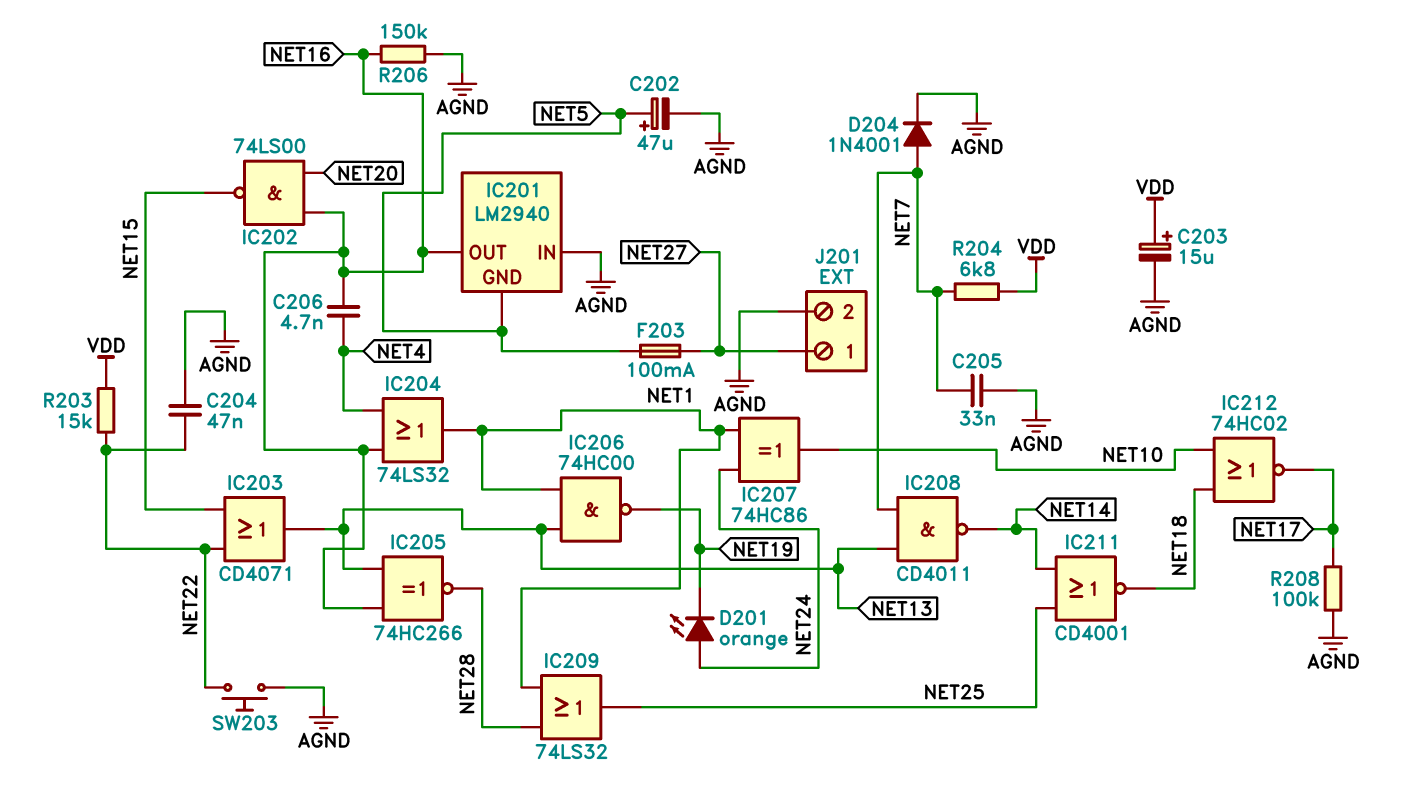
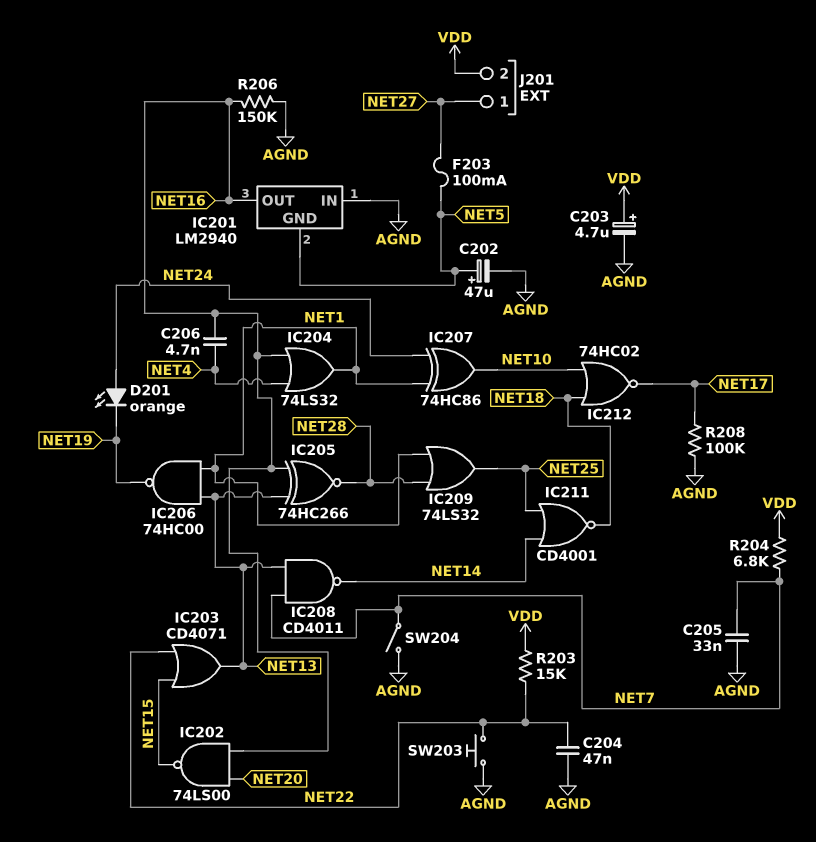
C203: 15uF (plus VDD, minus AGND) -> 4.7uF (plus VDD, minus AGND)
D204: diode 1N4001 (A NET7, K AGND) -> none
J201 pin 2: AGND -> VDD
SW204: none -> switch (AGND, NET7)

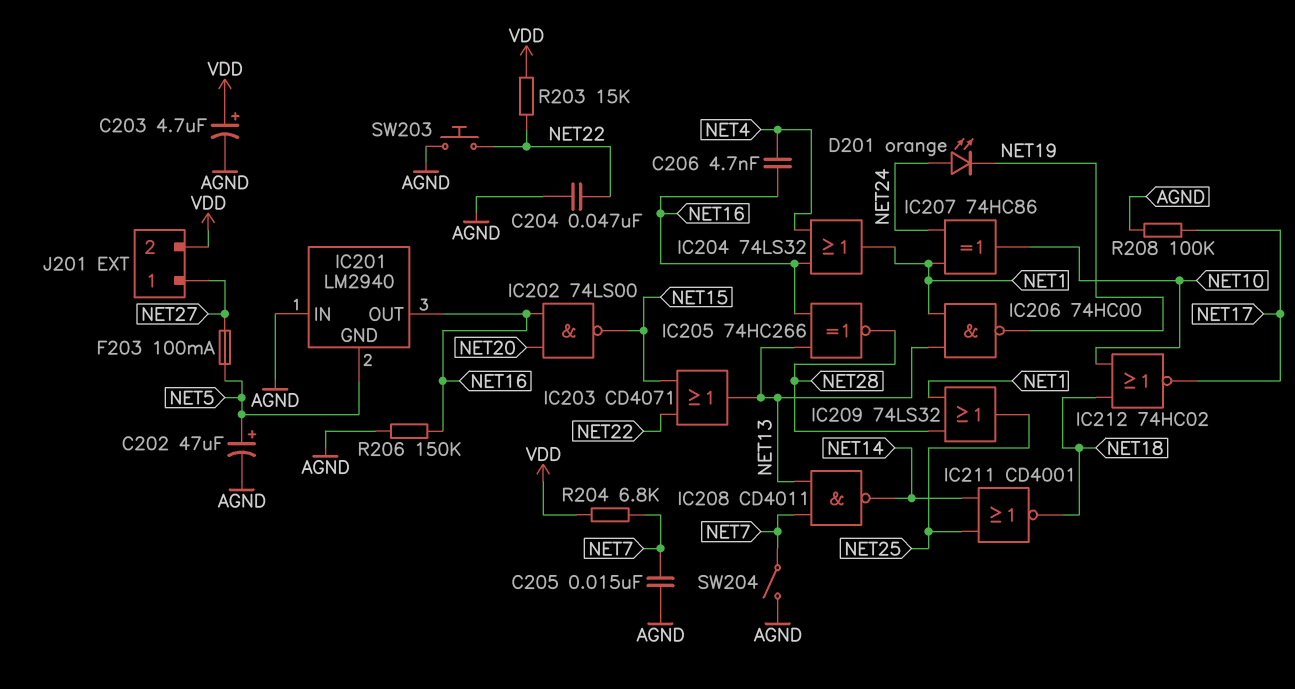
C205: 33nF (AGND, NET7) -> 15nF (AGND, NET7)

